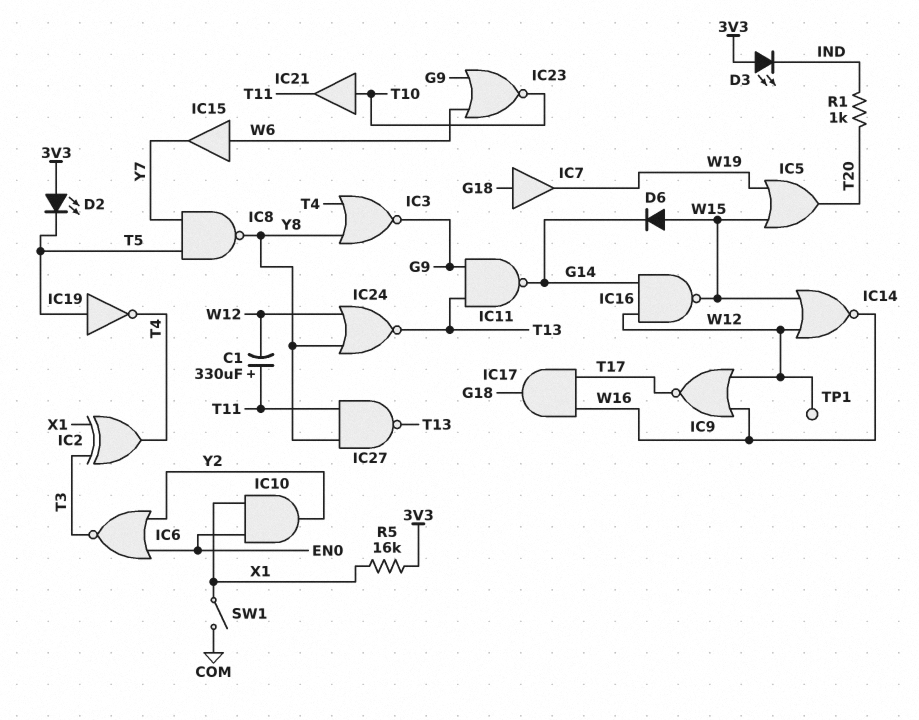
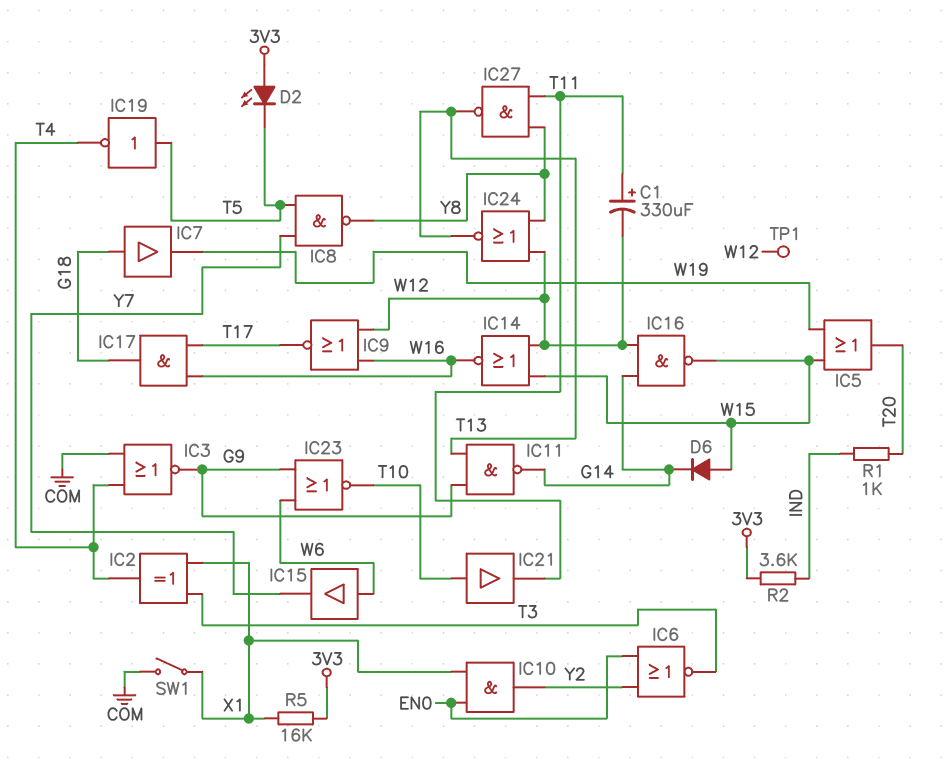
D3: LED (A 3V3, K IND) -> none
IC3: NOR (in T4, in Y8, out G9) -> NOR (in COM, in T4, out G9)
R2: none -> 3.6k (3V3, IND)

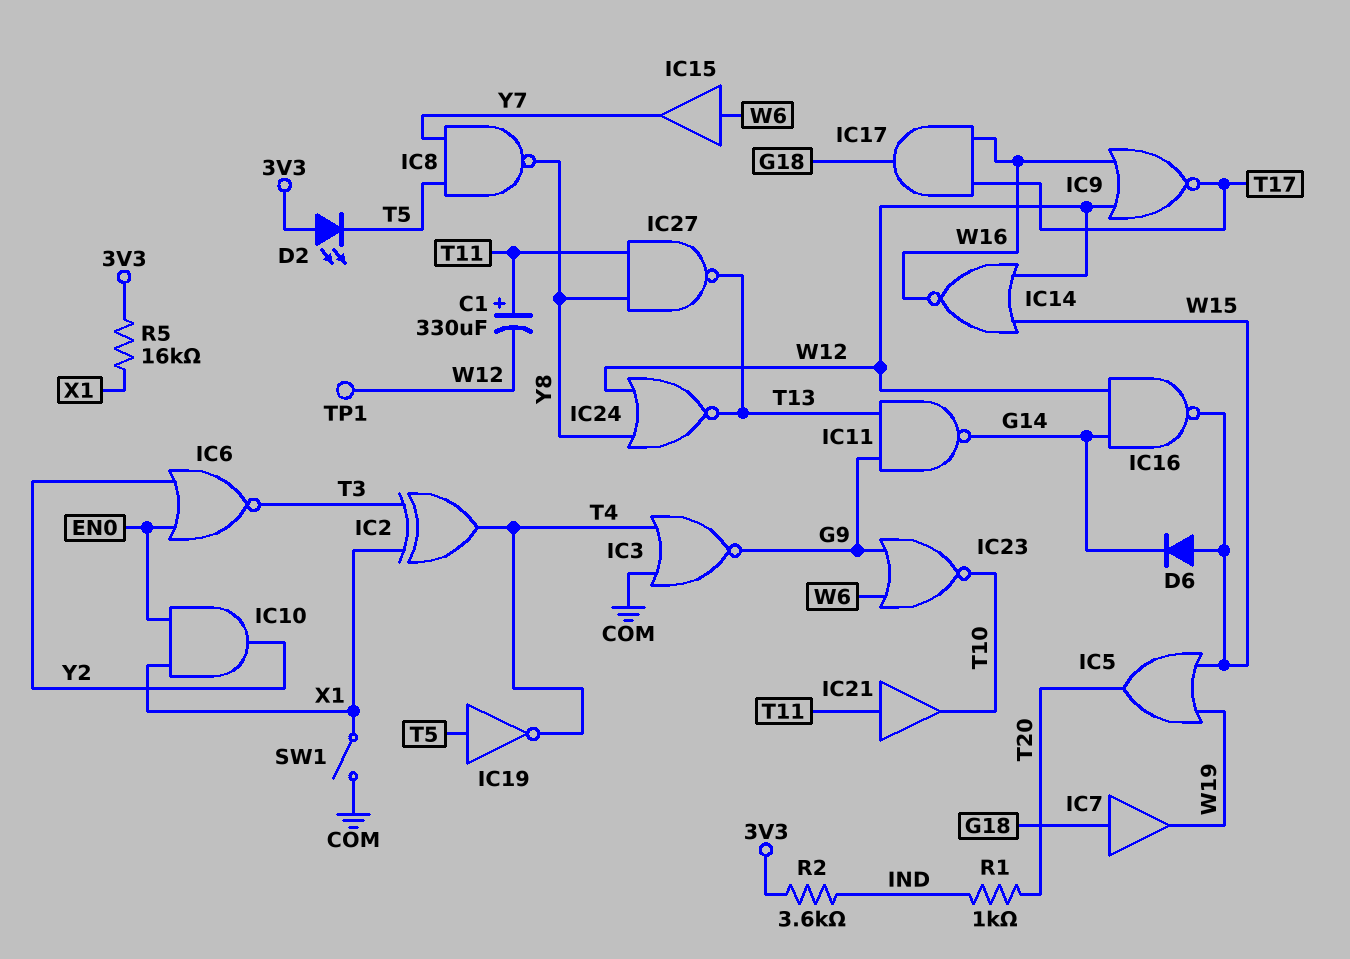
IC21: buffer (in T10, out T11) -> buffer (in T11, out T10)

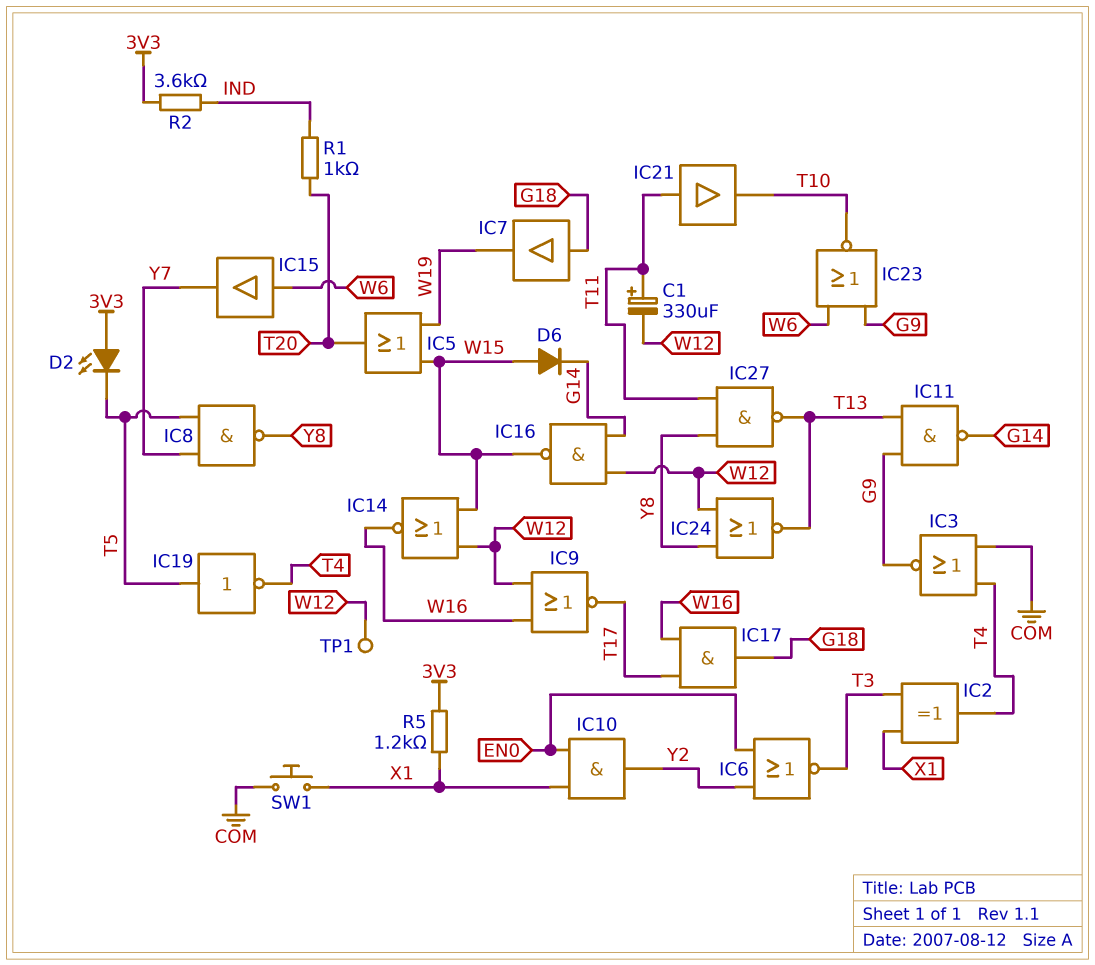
R5: 16k (3V3, X1) -> 1.2k (3V3, X1)
SW1: switch (COM, X1) -> button (COM, X1)

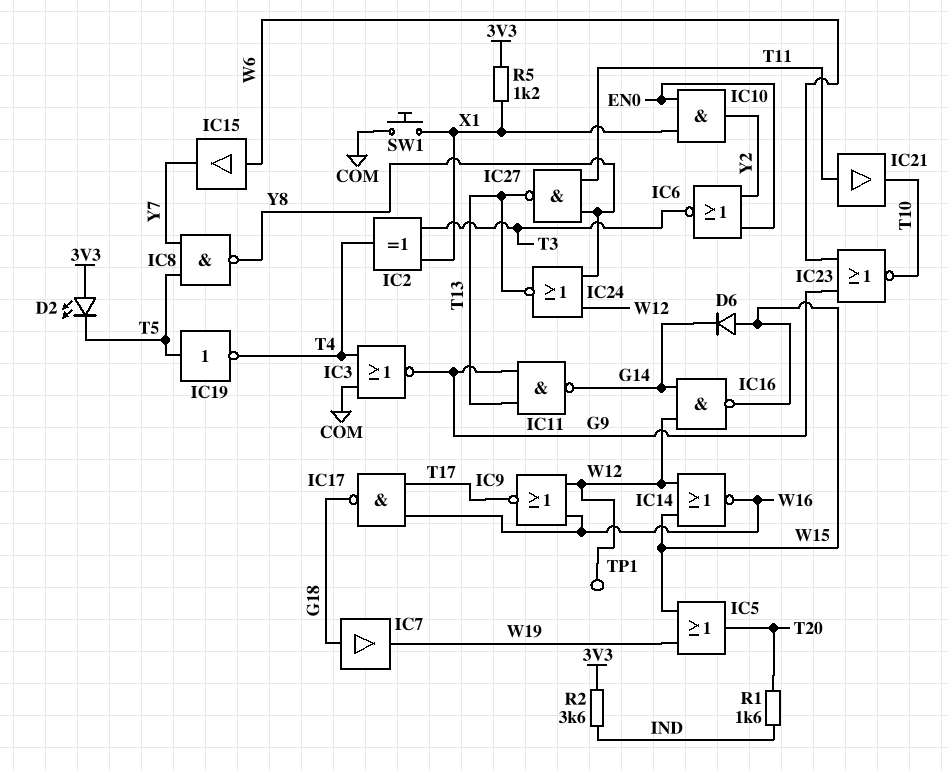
C1: 330uF (plus T11, minus W12) -> none
IC17: AND (in T17, in W16, out G18) -> NAND (in T17, in W16, out G18)
R1: 1k (IND, T20) -> 1.6k (IND, T20)

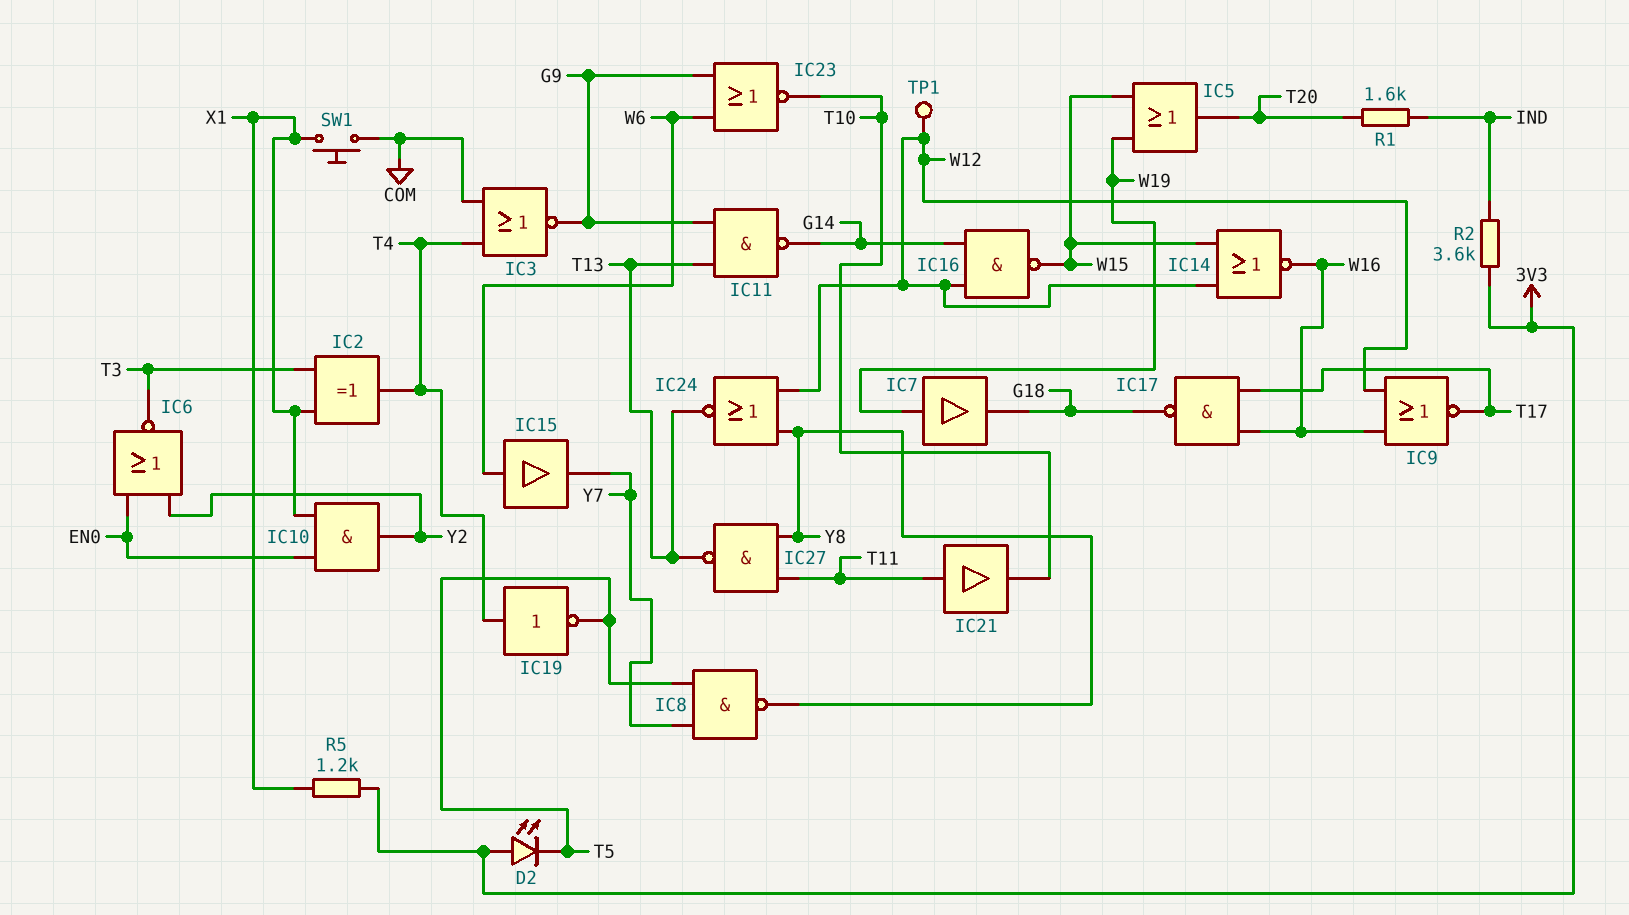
D6: diode (A W15, K G14) -> none
IC7: buffer (in G18, out W19) -> buffer (in W19, out G18)
IC19: NOT (in T5, out T4) -> NOT (in T4, out T5)

